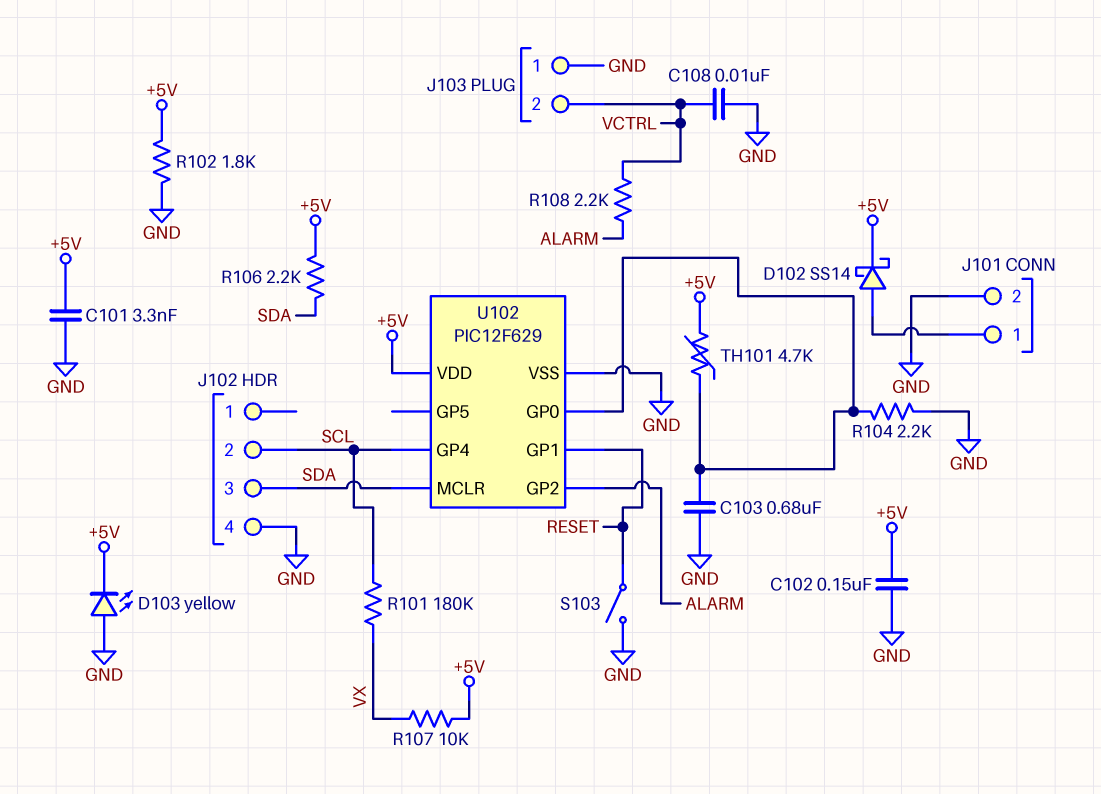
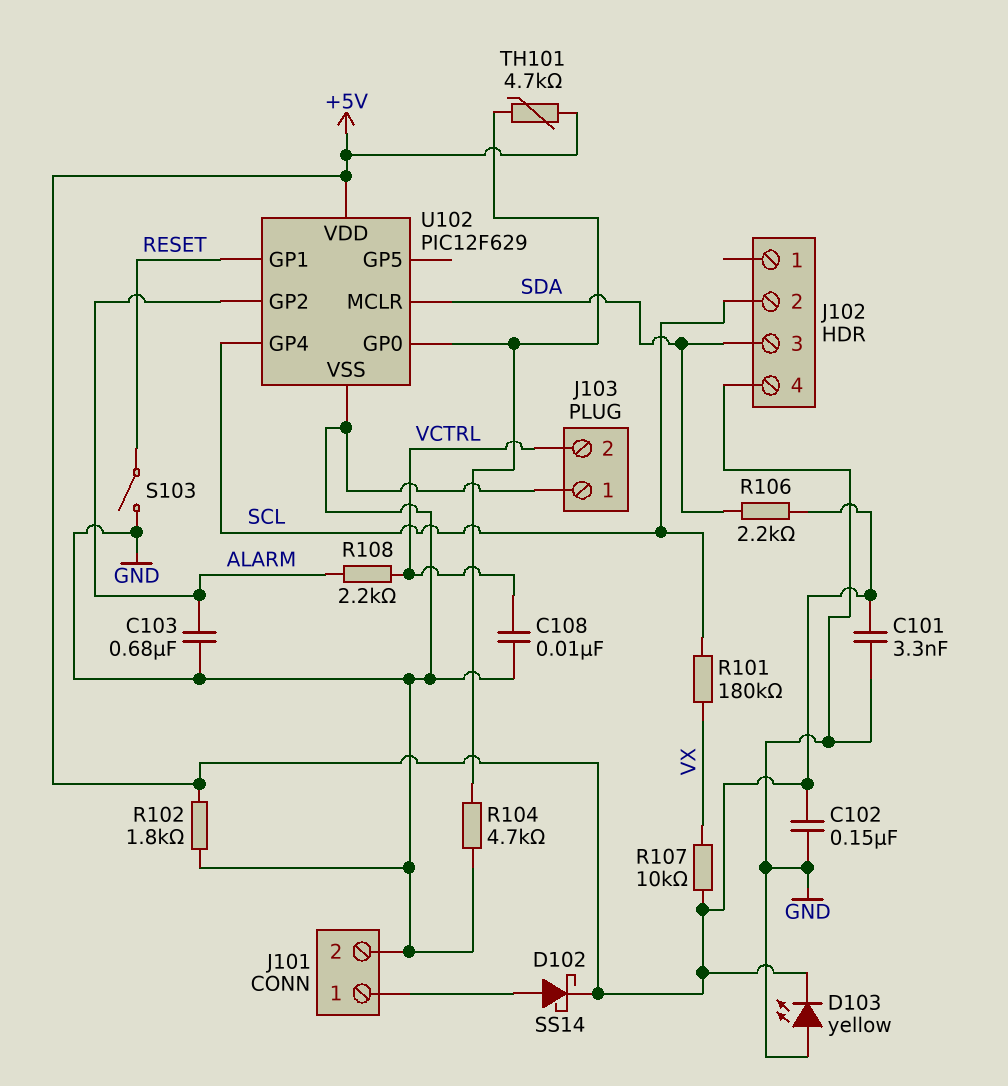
C103: 680nF (GND, U102/GP0) -> 680nF (ALARM, GND)
R104: 2.2k (GND, U102/GP0) -> 4.7k (GND, U102/GP0)

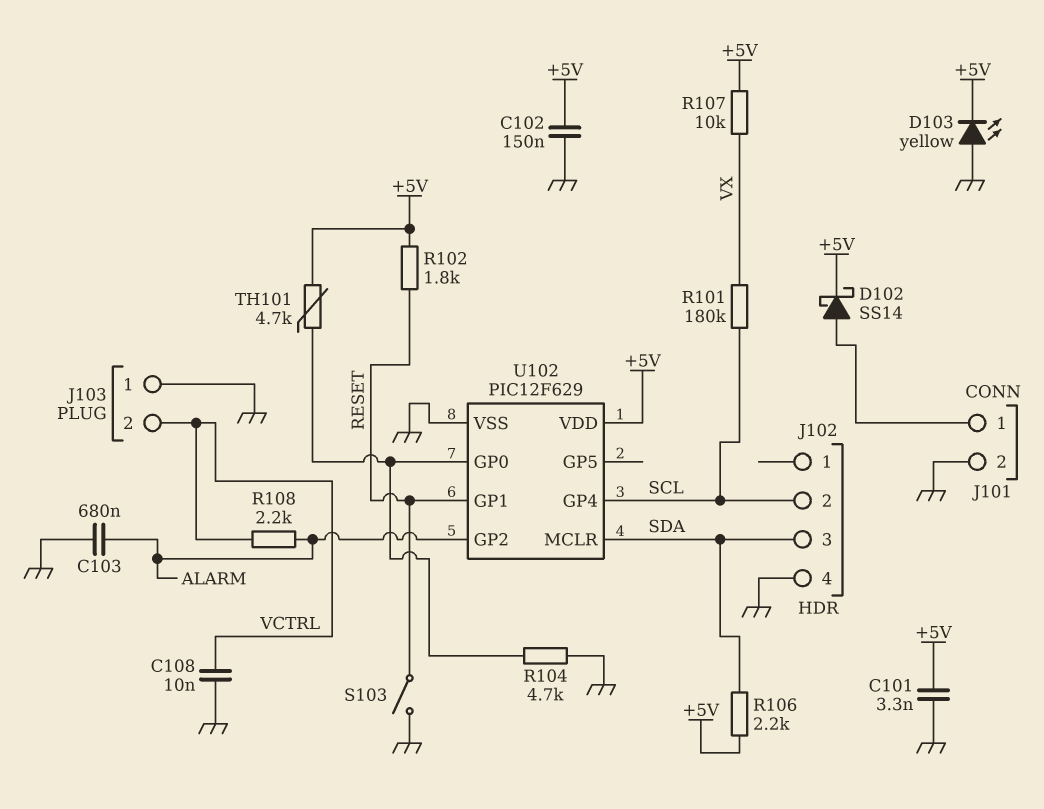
R102: 1.8k (+5V, GND) -> 1.8k (+5V, RESET)

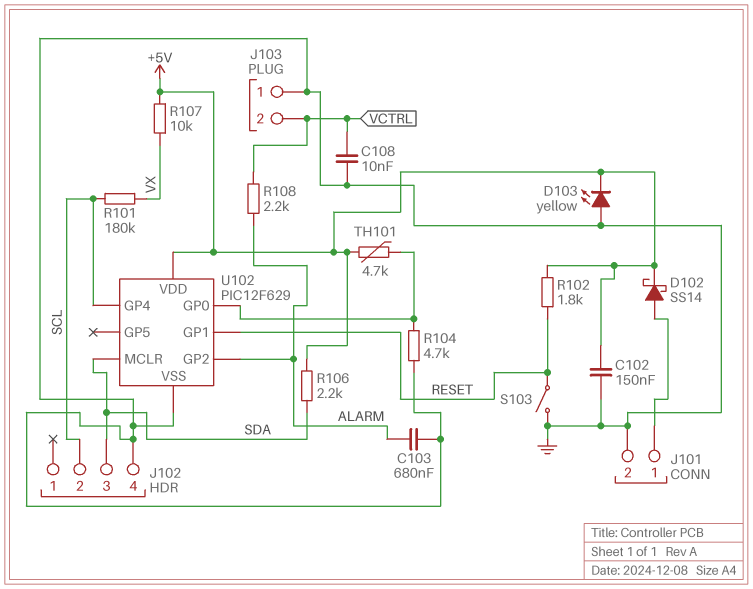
C101: 3.3nF (+5V, GND) -> none

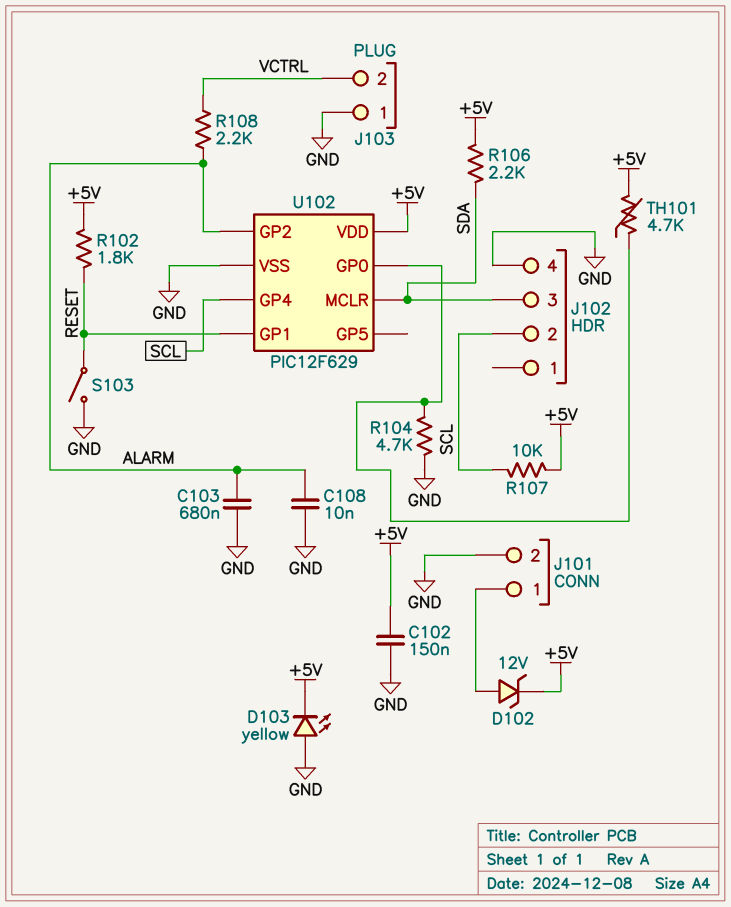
C108: 10nF (GND, VCTRL) -> 10nF (ALARM, GND)
D102: schottky SS14 (A J101/1, K +5V) -> zener 12V (A J101/1, K +5V)
R101: 180k (SCL, VX) -> none
R107: 10k (+5V, VX) -> 10k (+5V, SCL)

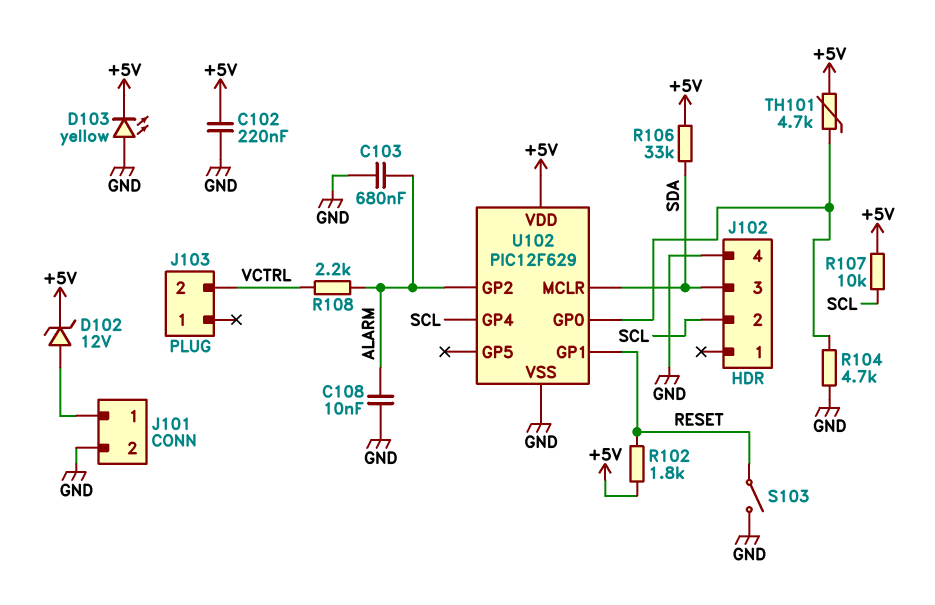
C102: 150nF (+5V, GND) -> 220nF (+5V, GND)
J103 pin 1: GND -> none
R106: 2.2k (+5V, SDA) -> 33k (+5V, SDA)

